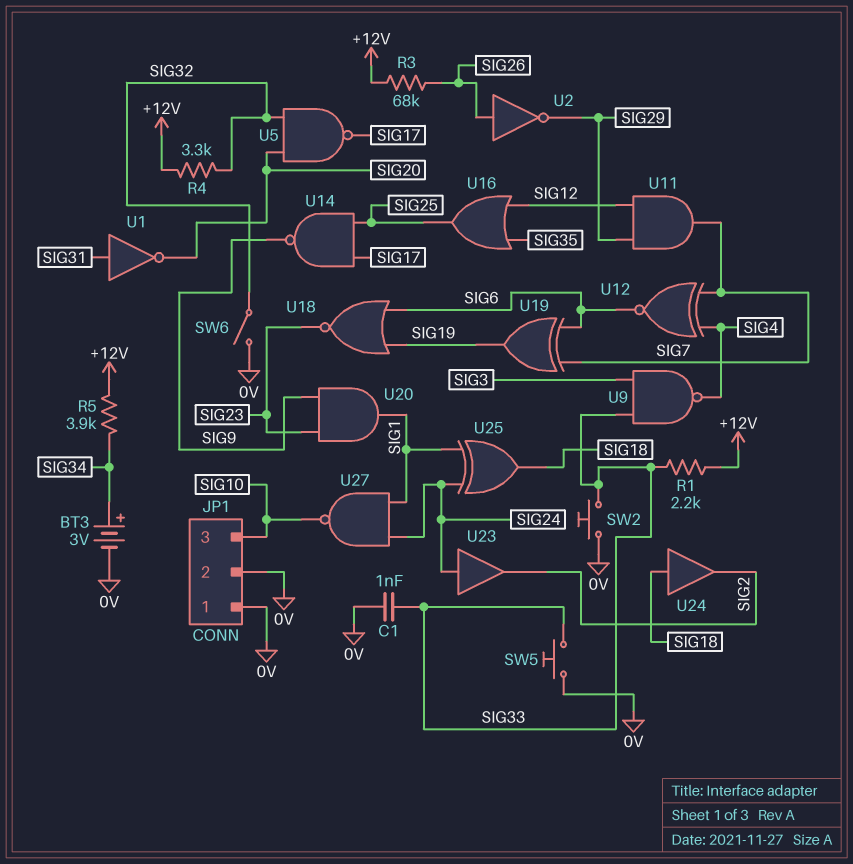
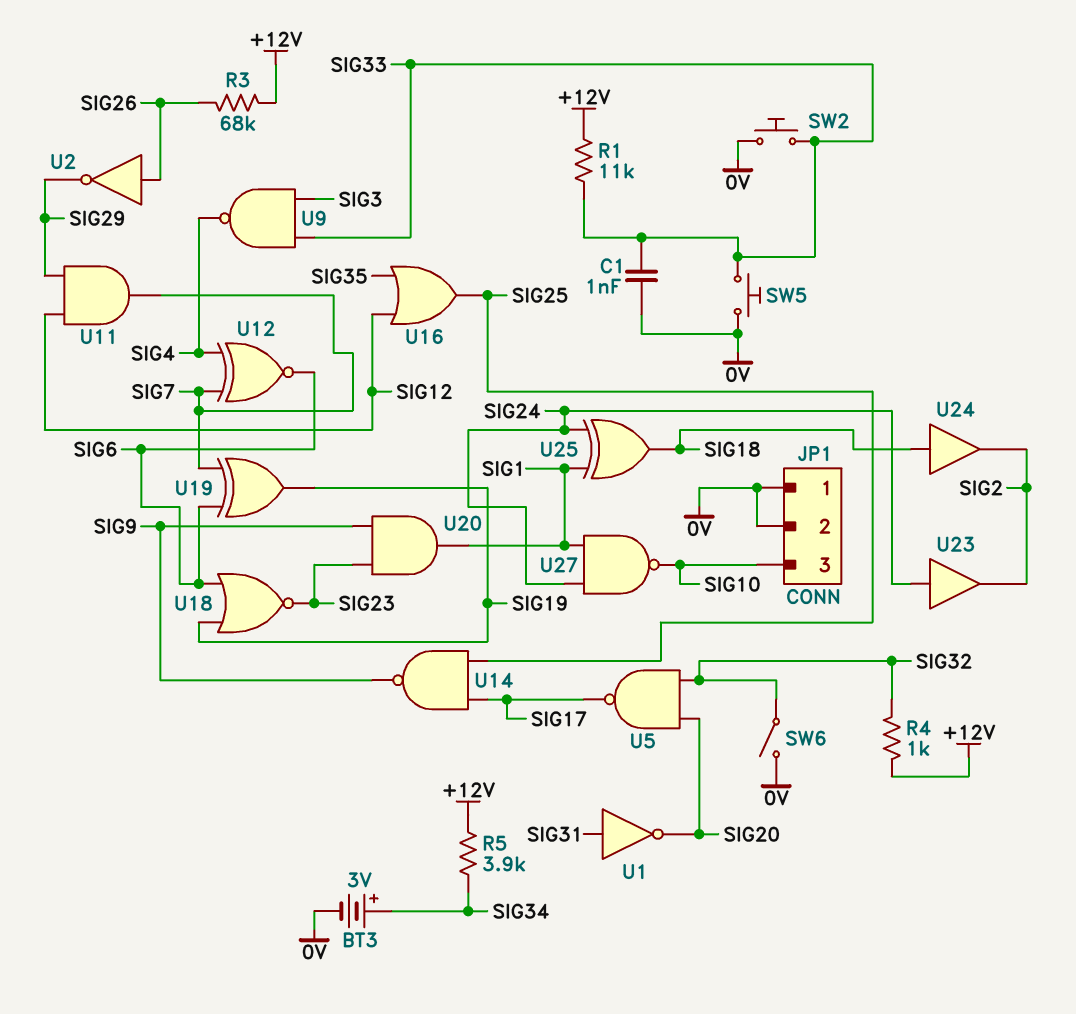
R1: 2.2k (+12V, SIG33) -> 11k (+12V, SIG33)
R4: 3.3k (+12V, SIG32) -> 1k (+12V, SIG32)

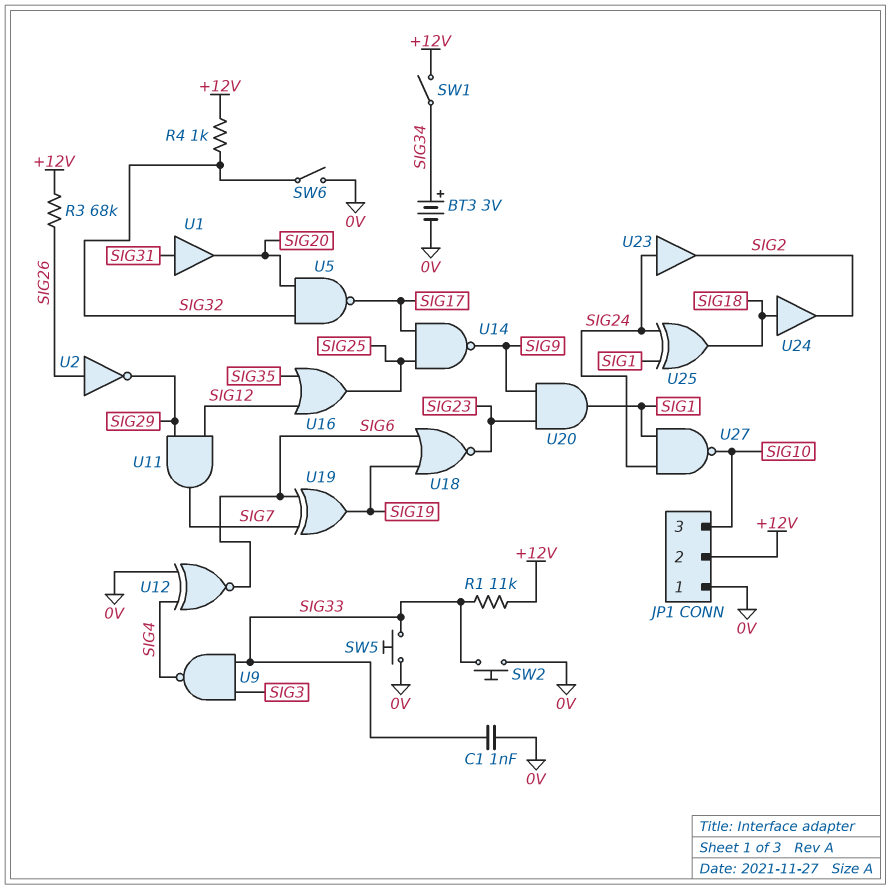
JP1 pin 2: 0V -> +12V
R5: 3.9k (+12V, SIG34) -> none
SW1: none -> switch (+12V, SIG34)
U1: NOT (in SIG31, out SIG20) -> buffer (in SIG31, out SIG20)
U12: XNOR (in SIG4, in SIG7, out SIG6) -> XNOR (in 0V, in SIG4, out SIG6)

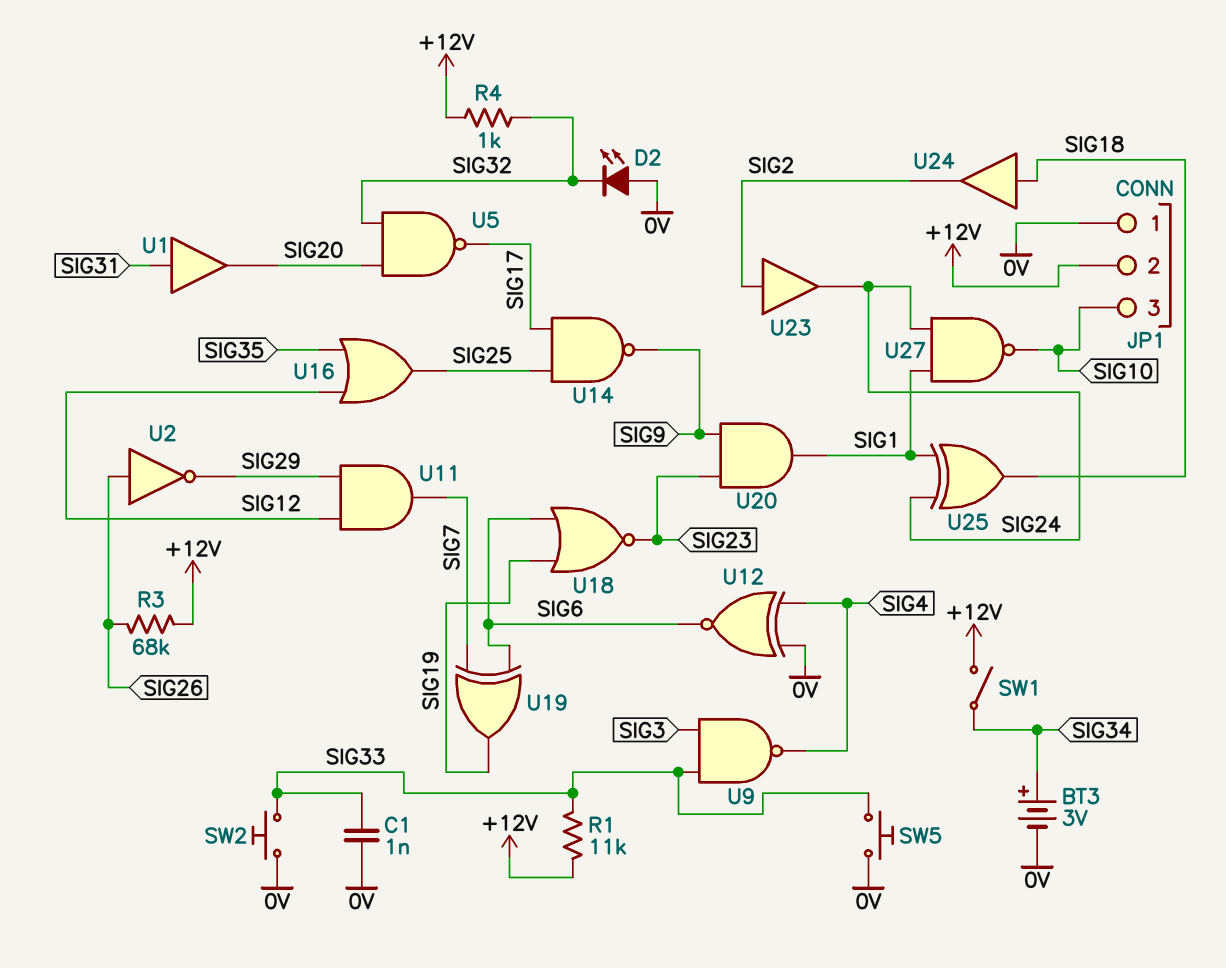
D2: none -> LED (A 0V, K SIG32)
SW6: switch (0V, SIG32) -> none
U23: buffer (in SIG24, out SIG2) -> buffer (in SIG2, out SIG24)

